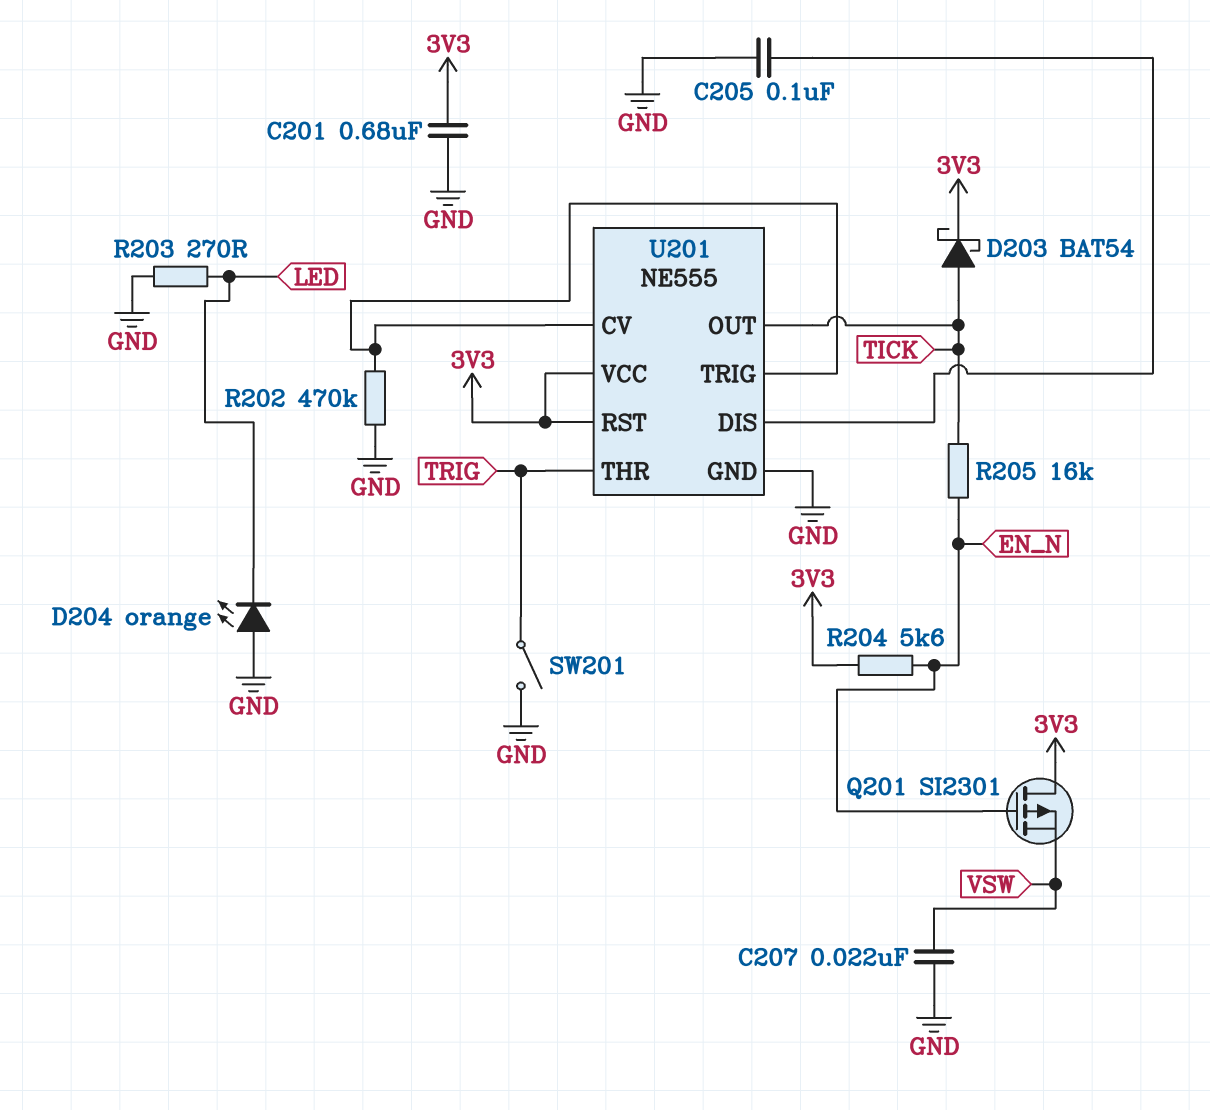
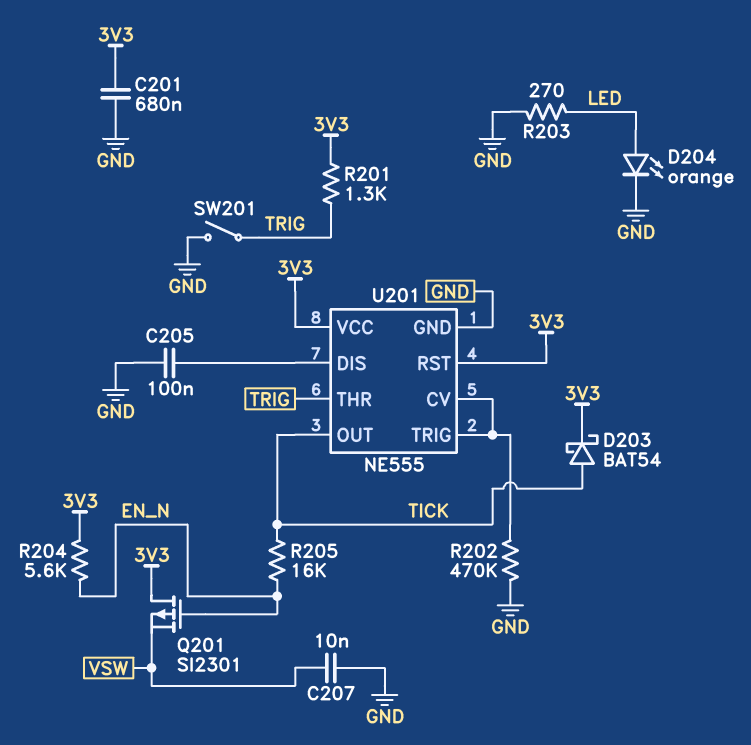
C207: 22nF (GND, VSW) -> 10nF (GND, VSW)
D204: LED orange (A GND, K LED) -> LED orange (A LED, K GND)
R201: none -> 1.3k (3V3, TRIG)

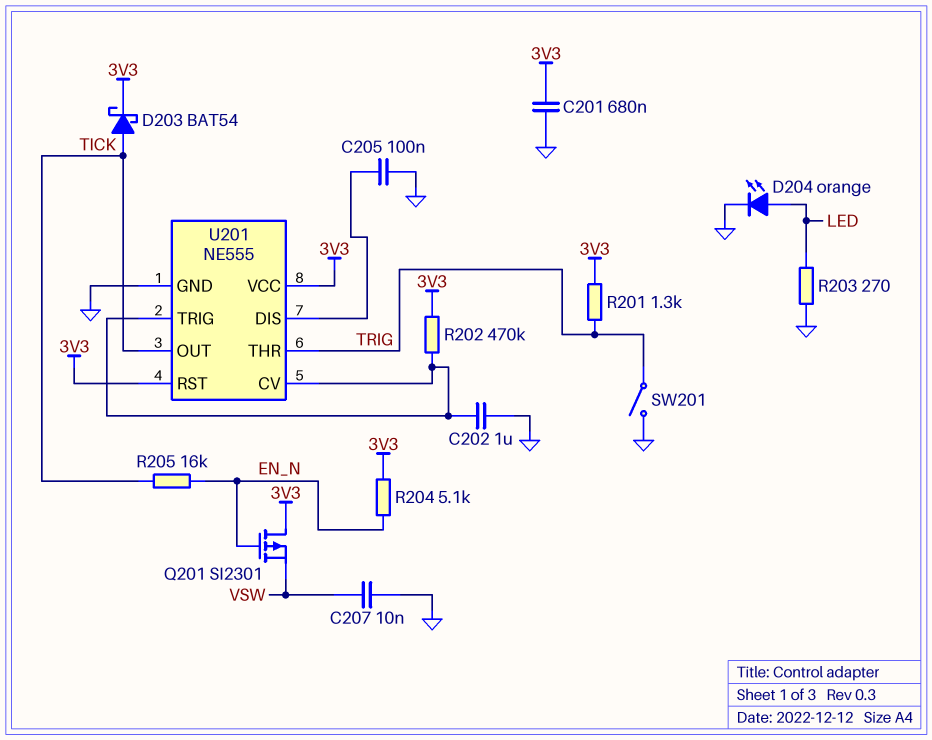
C202: none -> 1uF (GND, U201/CV)
R202: 470k (GND, U201/CV) -> 470k (3V3, U201/CV)
R204: 5.6k (3V3, EN_N) -> 5.1k (3V3, EN_N)

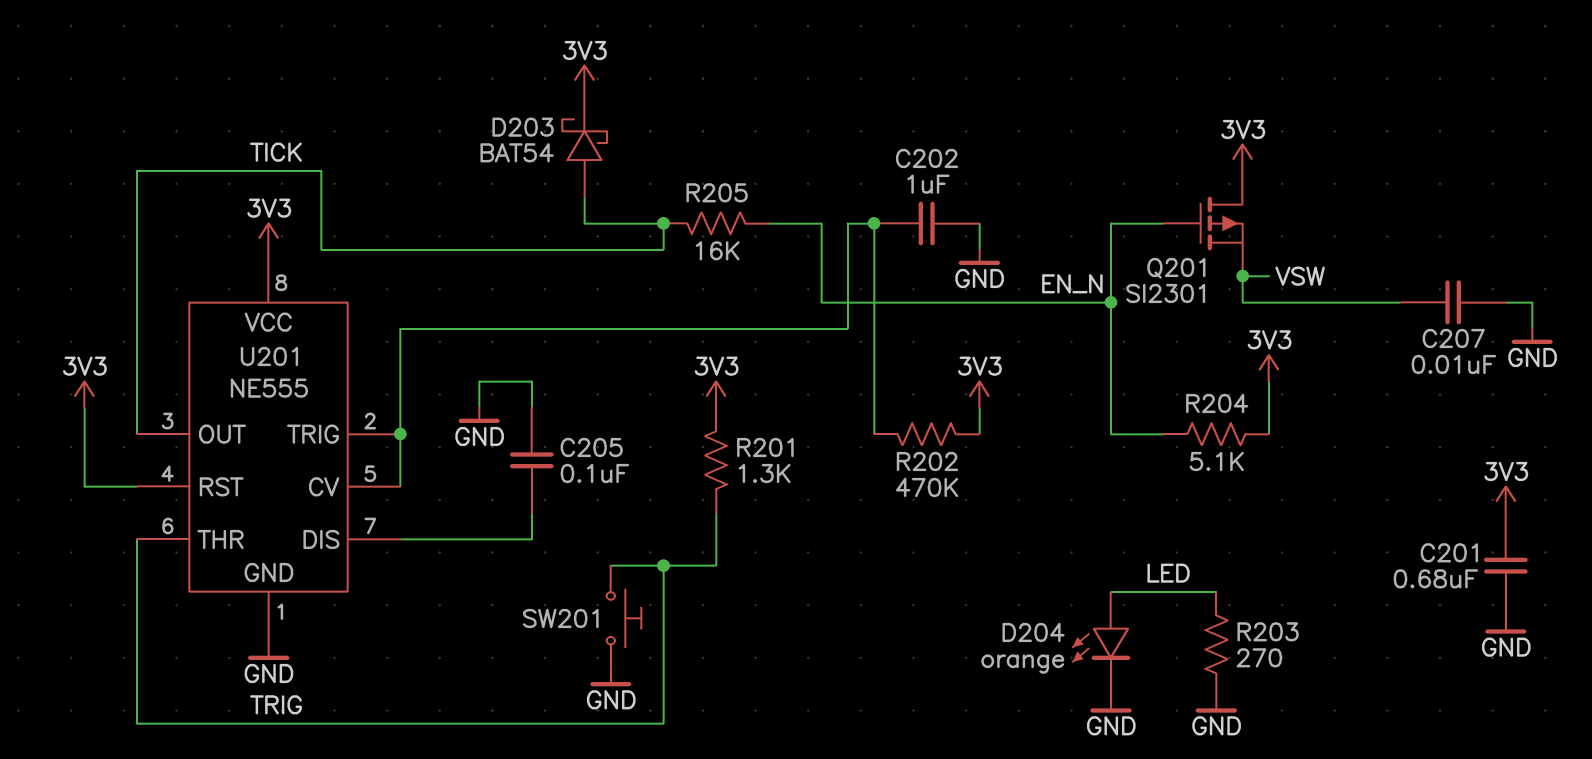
SW201: switch (GND, TRIG) -> button (GND, TRIG)

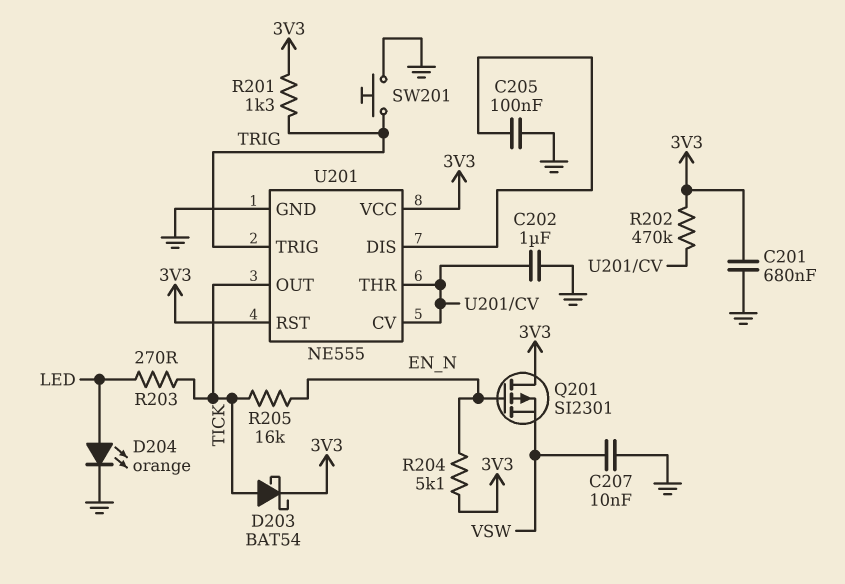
R203: 270 (GND, LED) -> 270 (LED, TICK)
U201 pin THR: TRIG -> U201/CV
U201 pin TRIG: U201/CV -> TRIG

